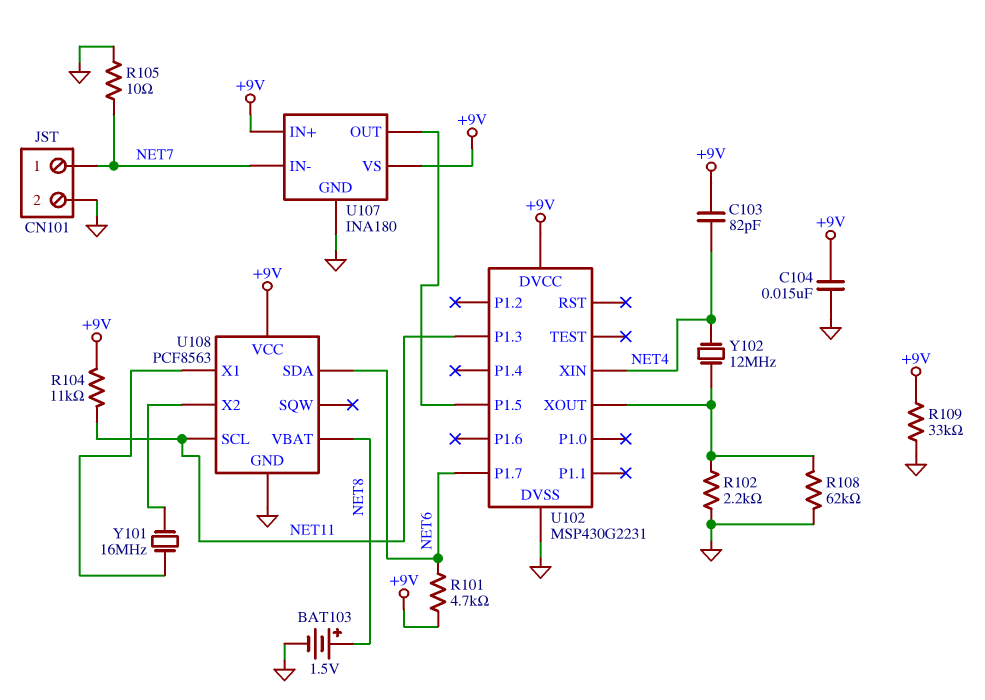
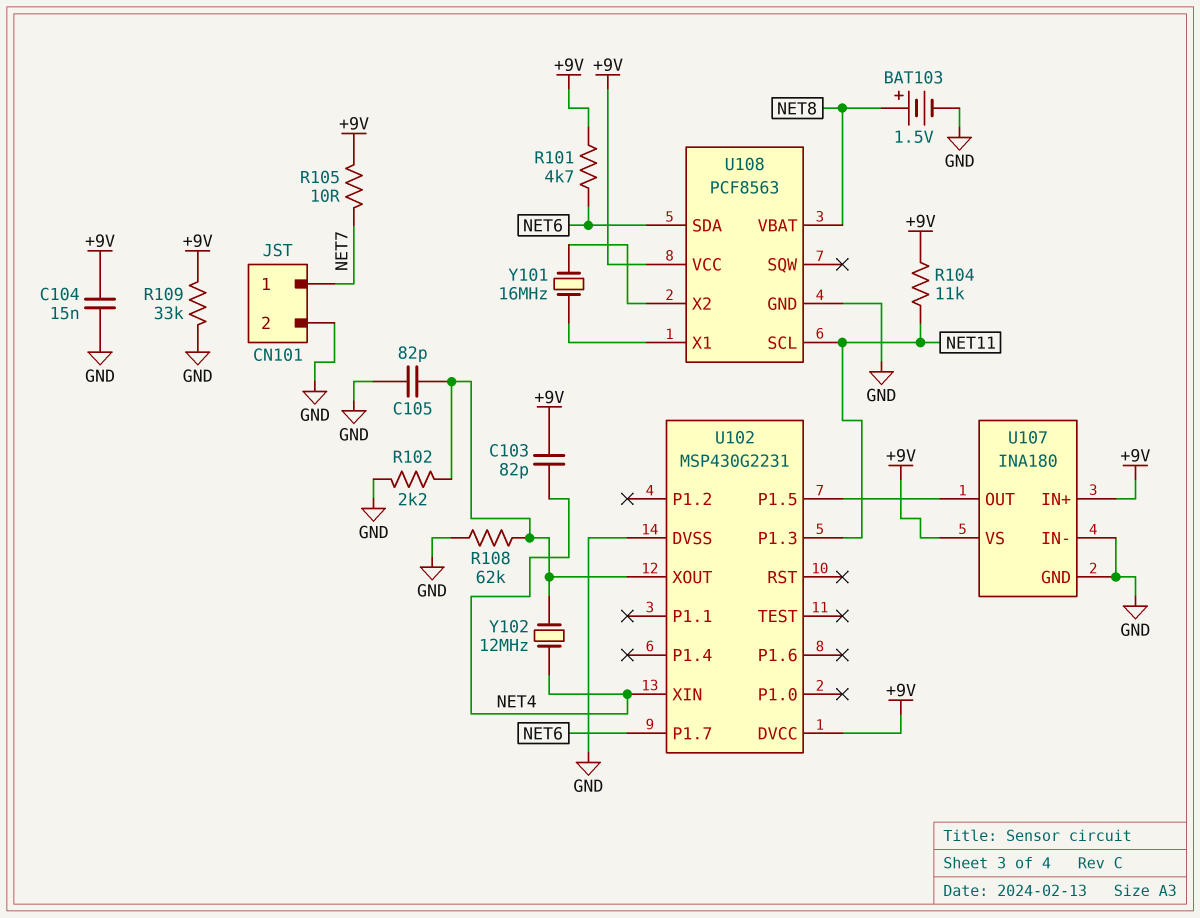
C105: none -> 82pF (GND, U102/XOUT)
R105: 10 (GND, NET7) -> 10 (+9V, NET7)
U107 pin IN-: NET7 -> GND

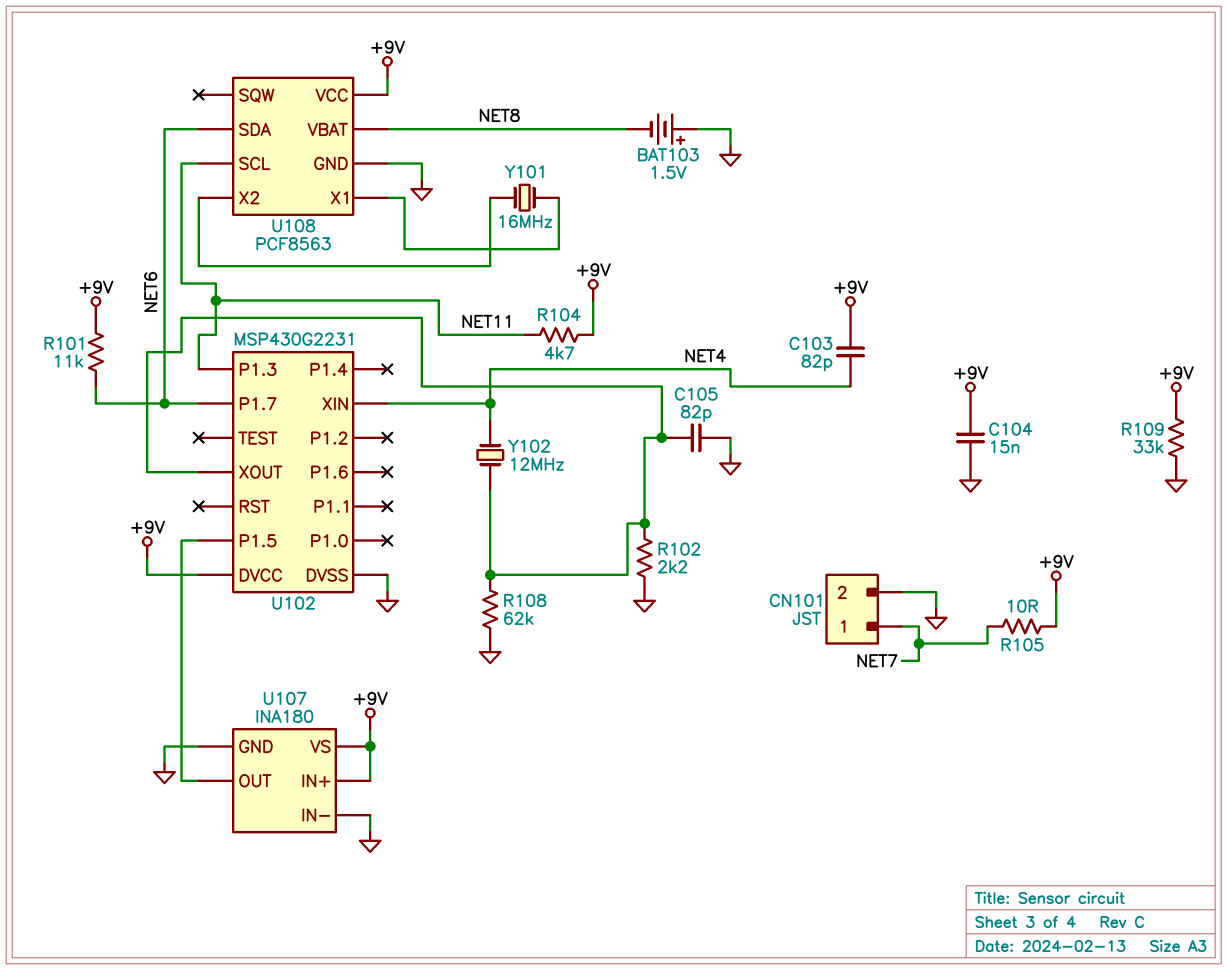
BAT103: 1.5V (plus NET8, minus GND) -> 1.5V (plus GND, minus NET8)
R101: 4.7k (+9V, NET6) -> 11k (+9V, NET6)
R104: 11k (+9V, NET11) -> 4.7k (+9V, NET11)

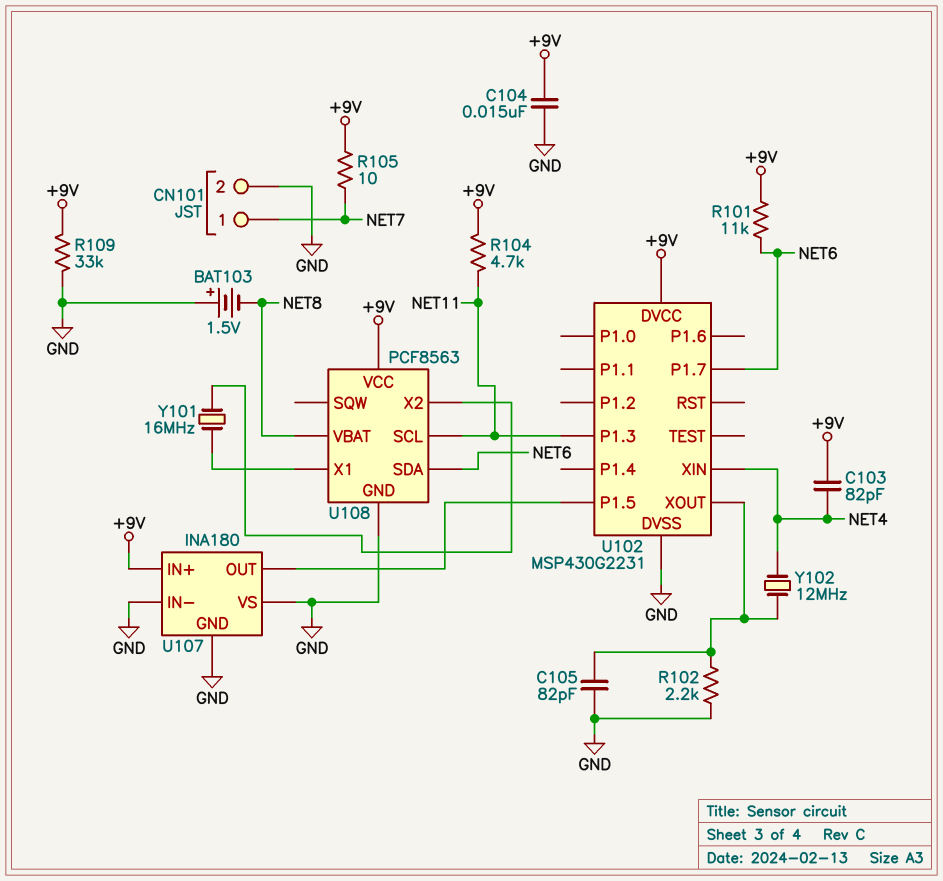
R108: 62k (GND, U102/XOUT) -> none
U107 pin VS: +9V -> GND

